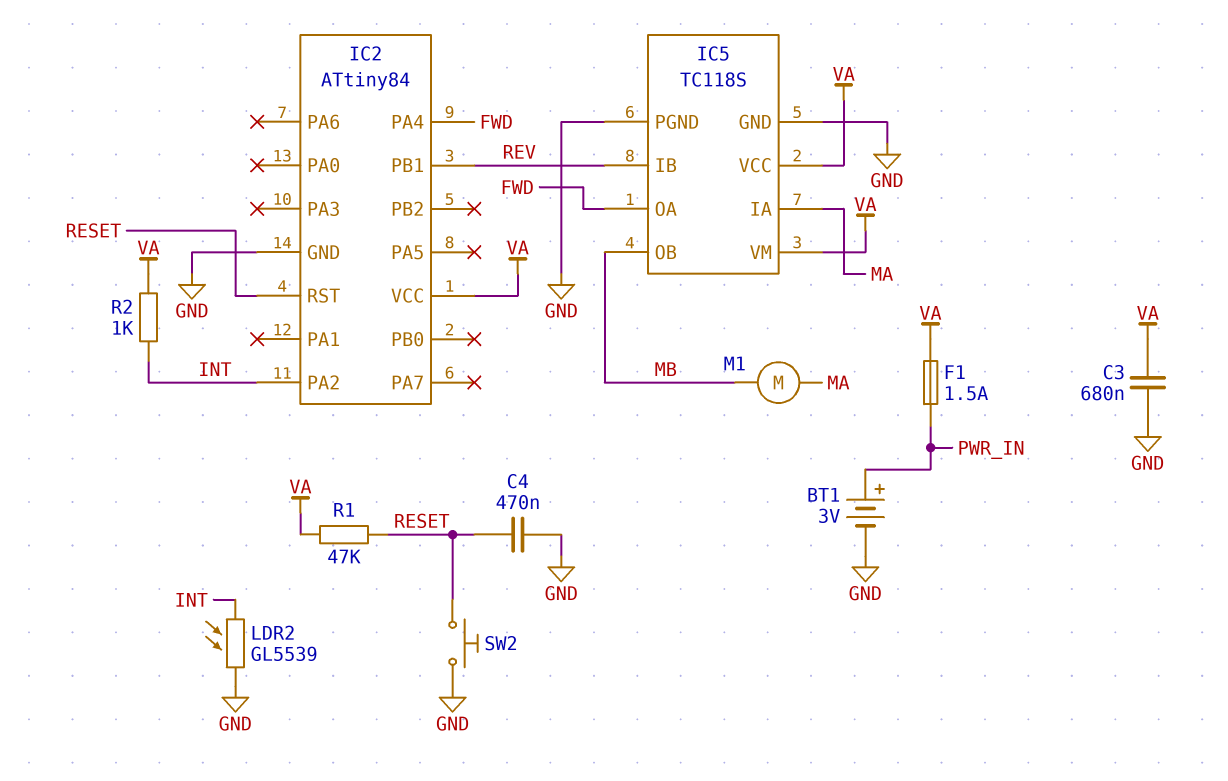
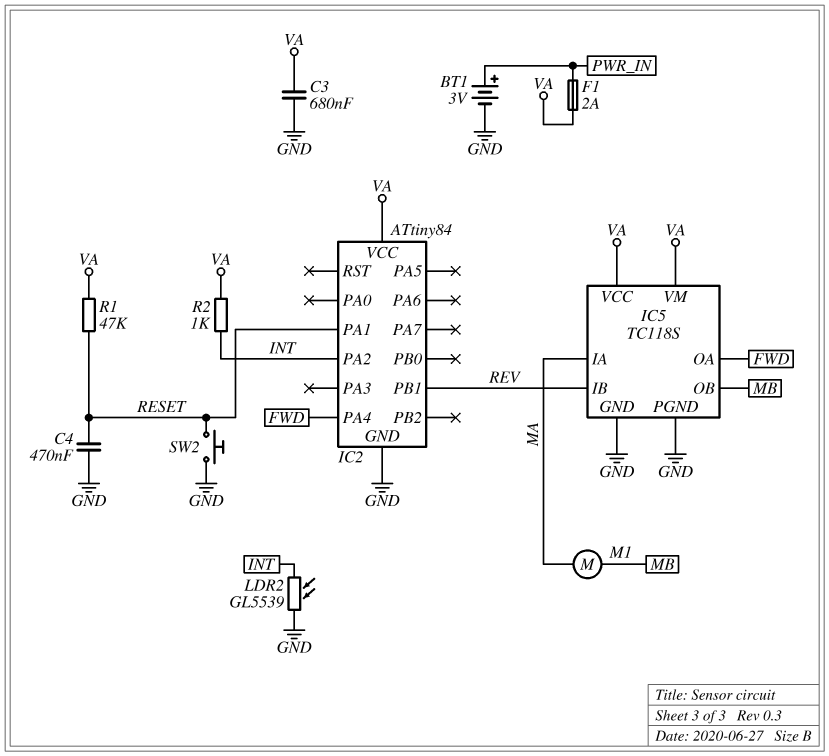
F1: 1.5A (PWR_IN, VA) -> 2A (PWR_IN, VA)
IC2 pin PA1: none -> RESET
IC2 pin RST: RESET -> none

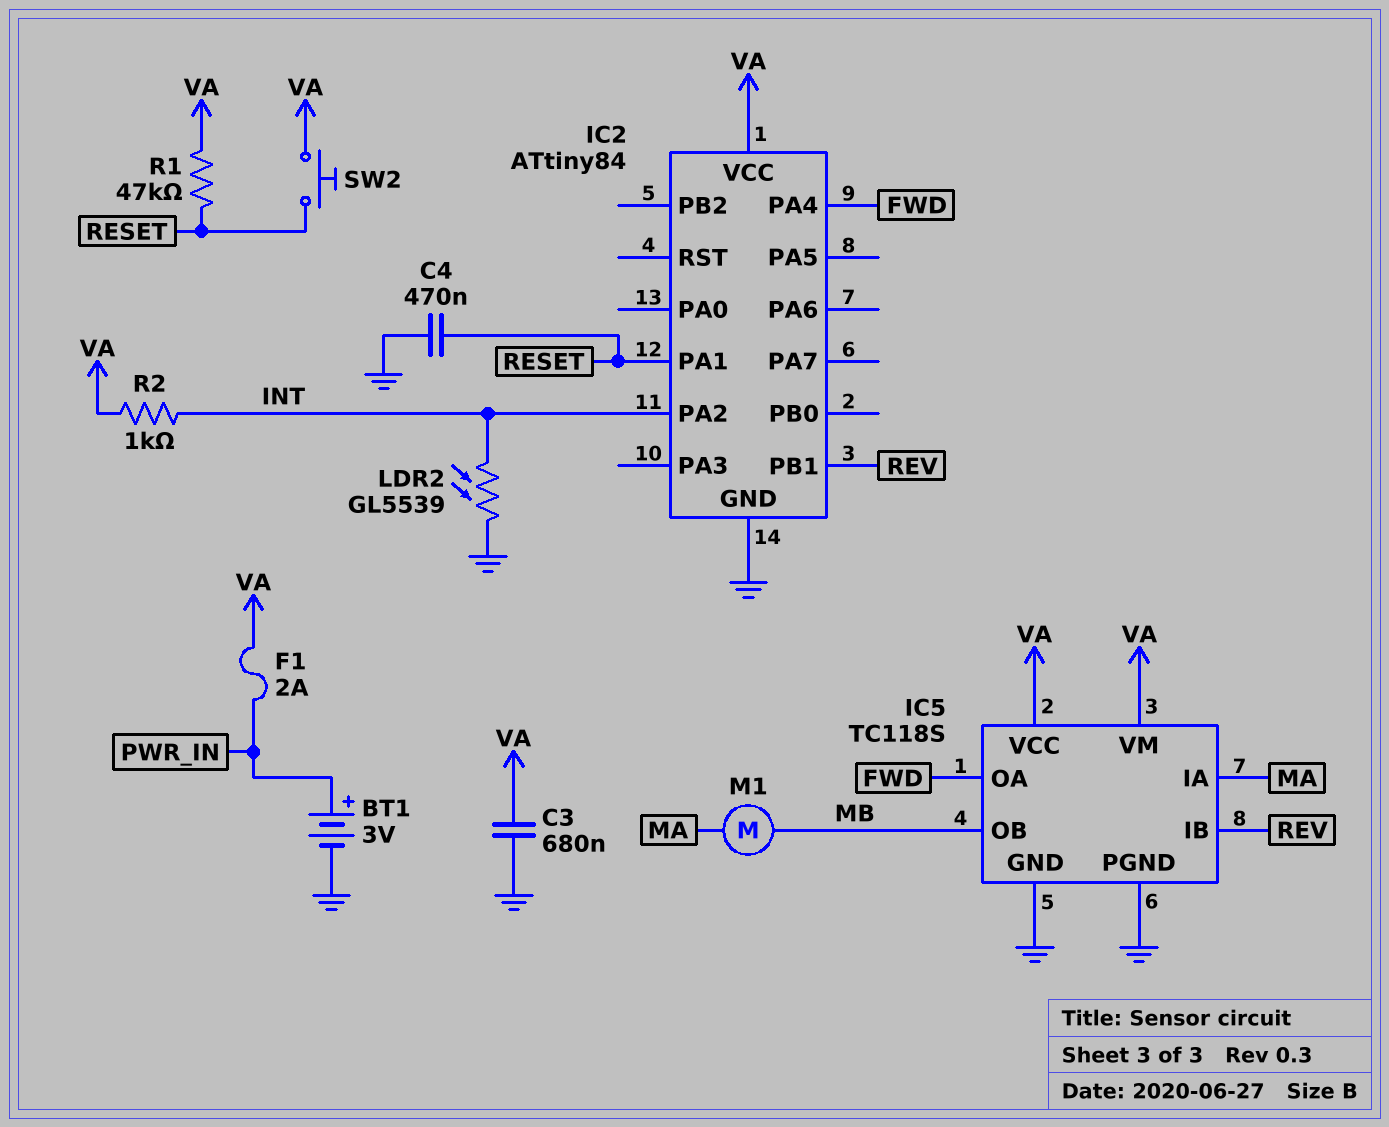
SW2: button (GND, RESET) -> button (RESET, VA)

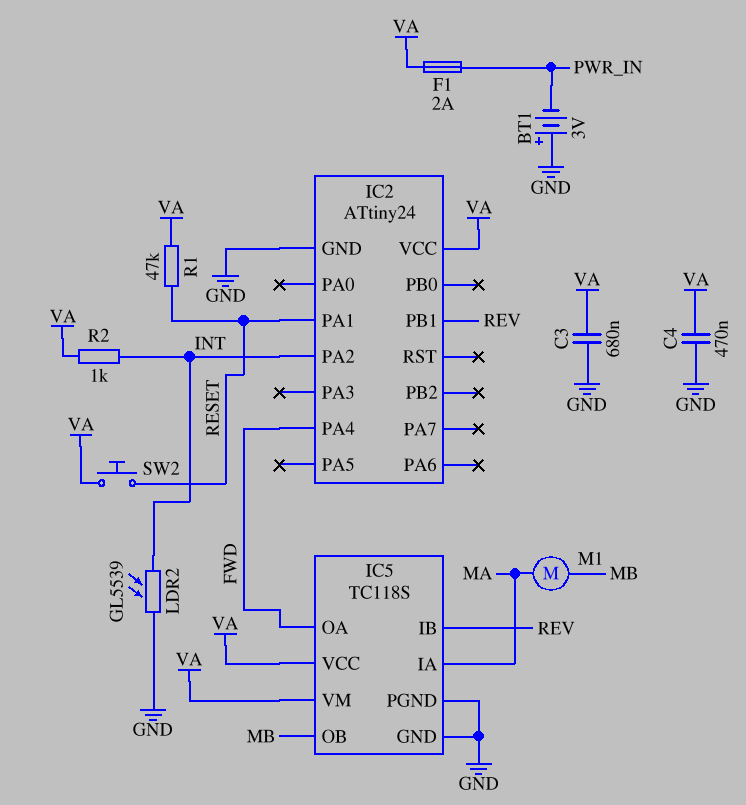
BT1: 3V (plus PWR_IN, minus GND) -> 3V (plus GND, minus PWR_IN)
C4: 470nF (GND, RESET) -> 470nF (GND, VA)
IC2: ATtiny84 -> ATtiny24

